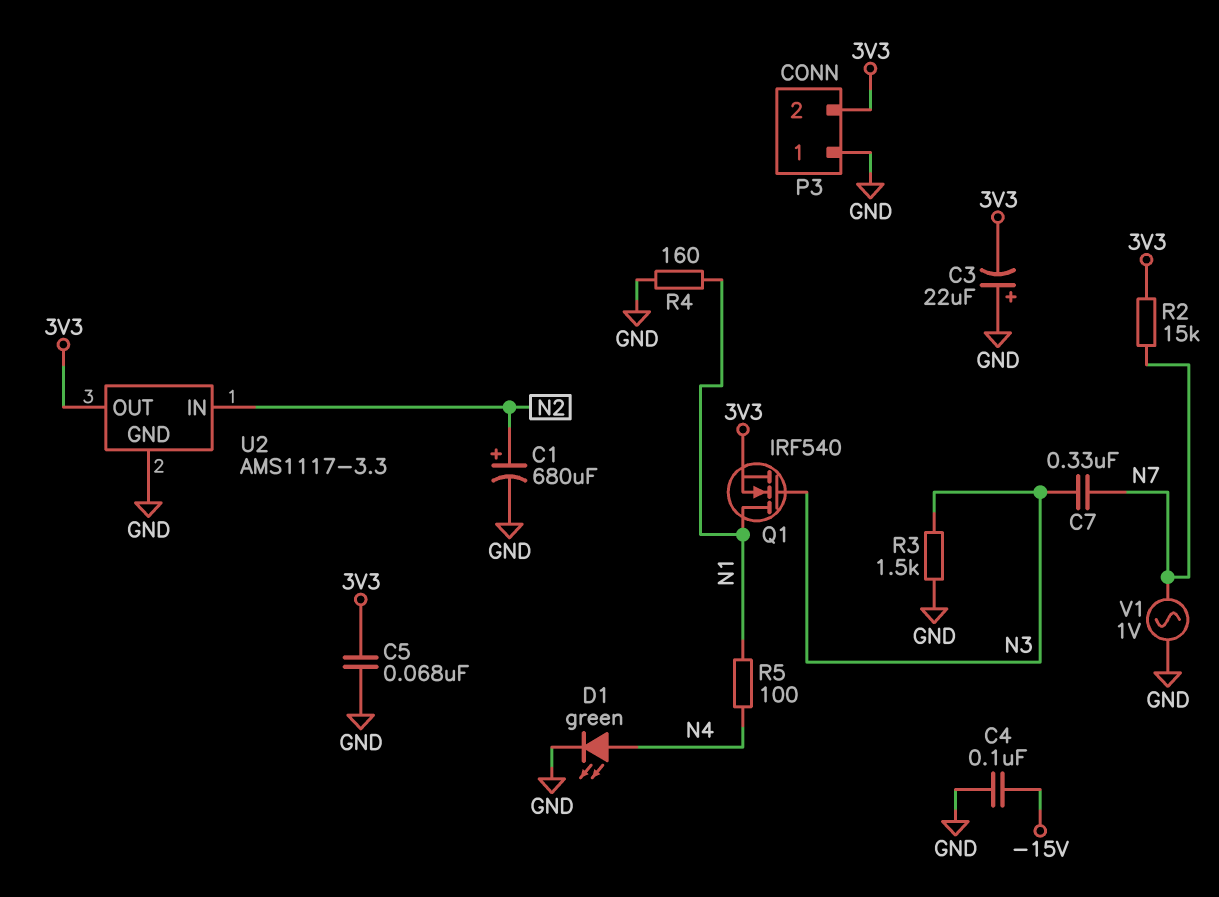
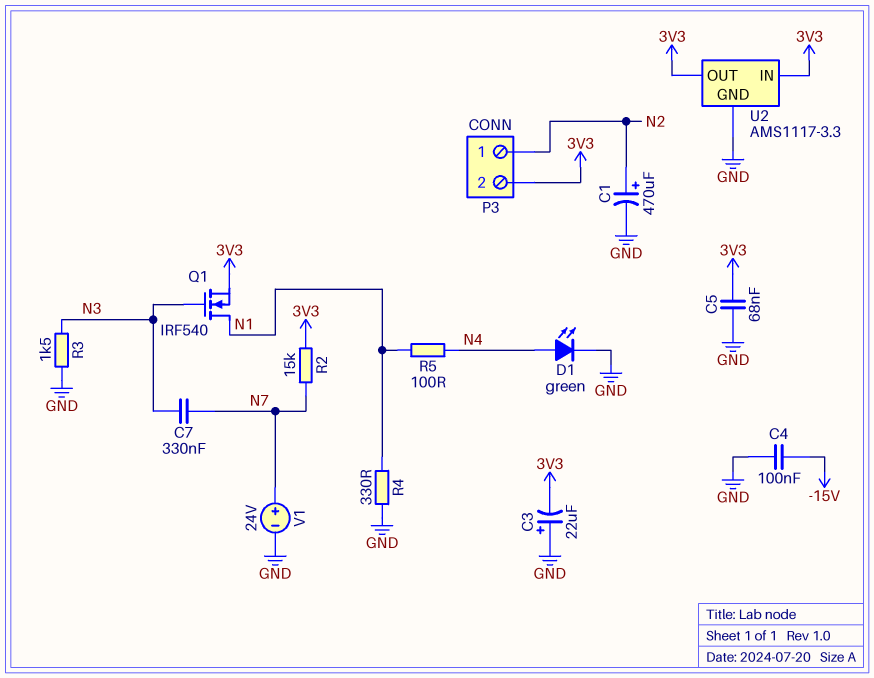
C1: 680uF (plus N2, minus GND) -> 470uF (plus N2, minus GND)
P3 pin 1: GND -> N2
R4: 160 (GND, N1) -> 330 (GND, N1)
U2 pin IN: N2 -> 3V3
V1: AC 1V (GND, N7) -> 24V (plus N7, minus GND)

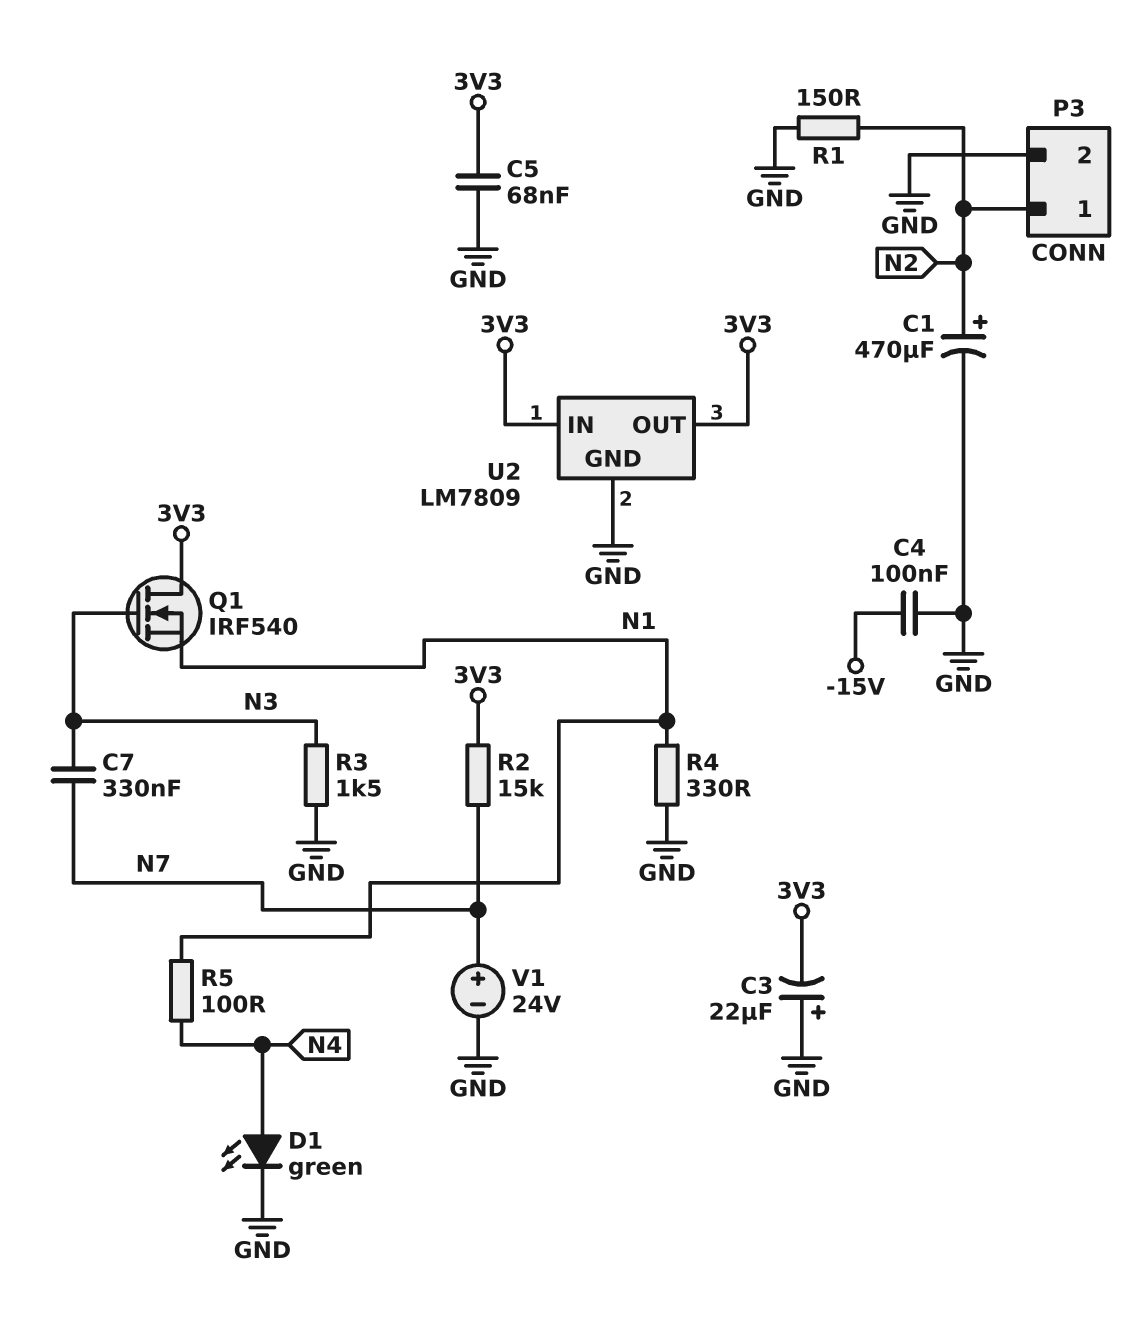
P3 pin 2: 3V3 -> GND
Q1: NMOS IRF540 (G N3, D N1, S 3V3) -> NMOS IRF540 (G N3, D 3V3, S N1)
R1: none -> 150 (GND, N2)
U2: AMS1117-3.3 -> LM7809

